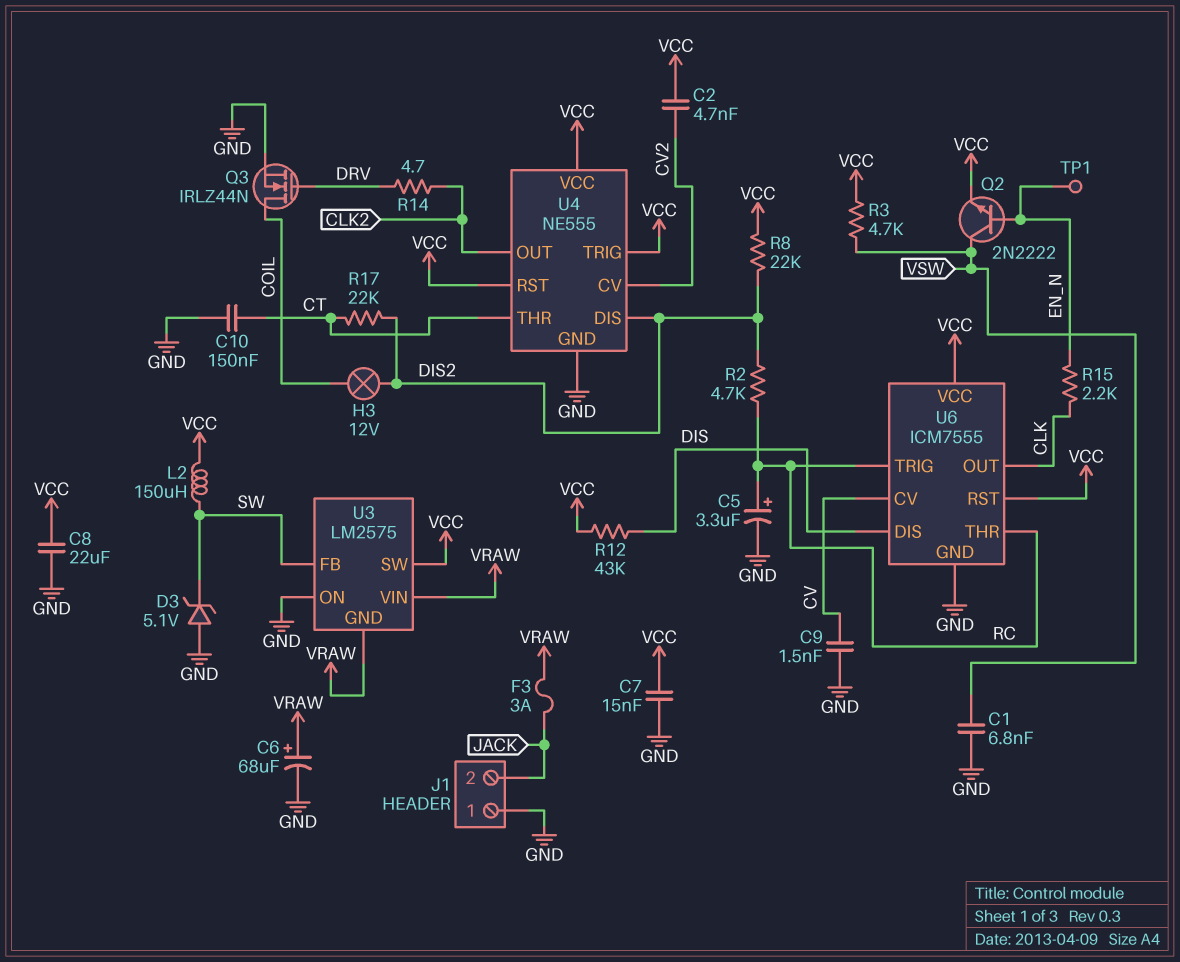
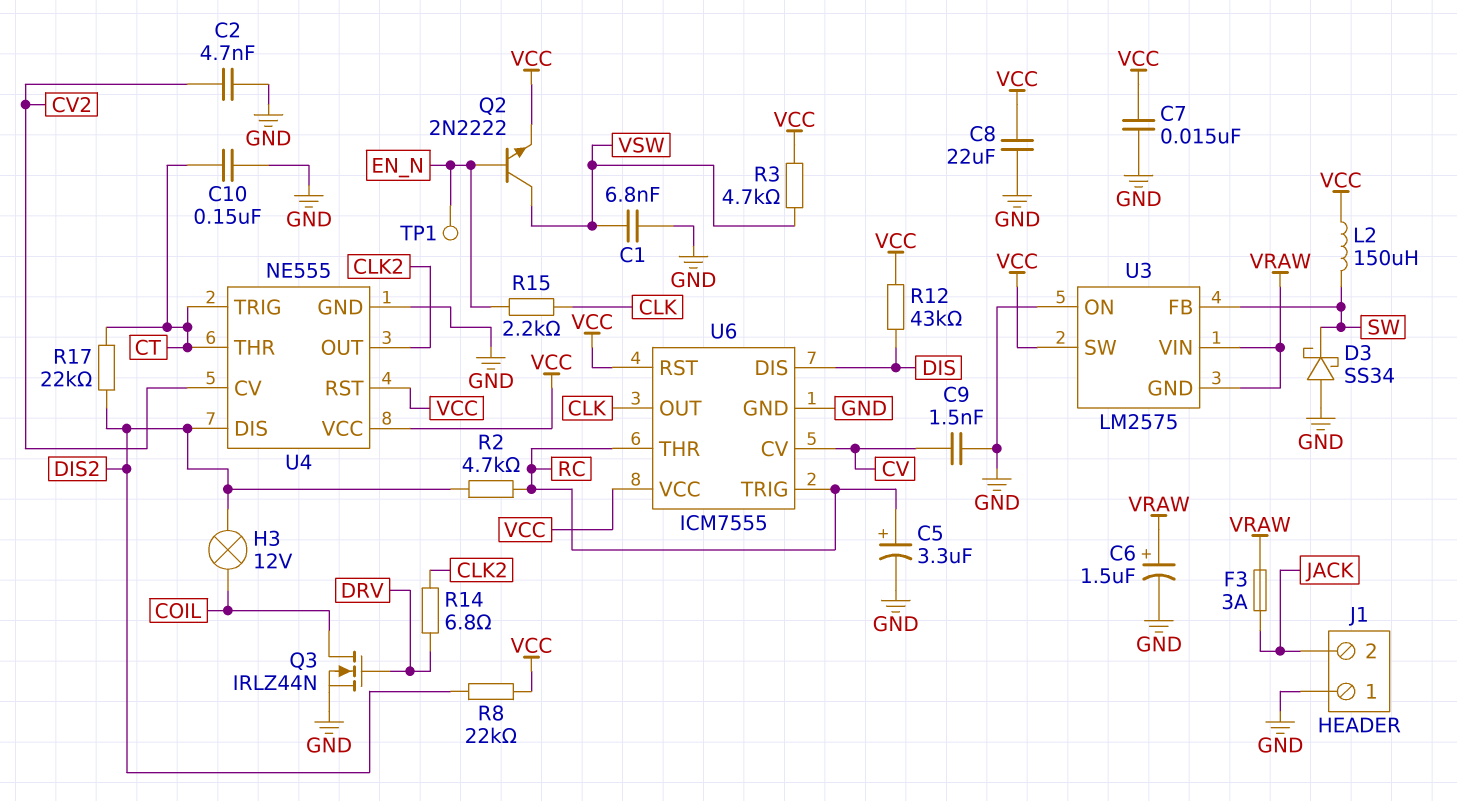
C2: 4.7nF (CV2, VCC) -> 4.7nF (CV2, GND)
C6: 68uF (plus VRAW, minus GND) -> 1.5uF (plus VRAW, minus GND)
D3: zener 5.1V (A GND, K SW) -> schottky SS34 (A GND, K SW)
R14: 4.7 (CLK2, DRV) -> 6.8 (CLK2, DRV)
U4 pin TRIG: VCC -> CT

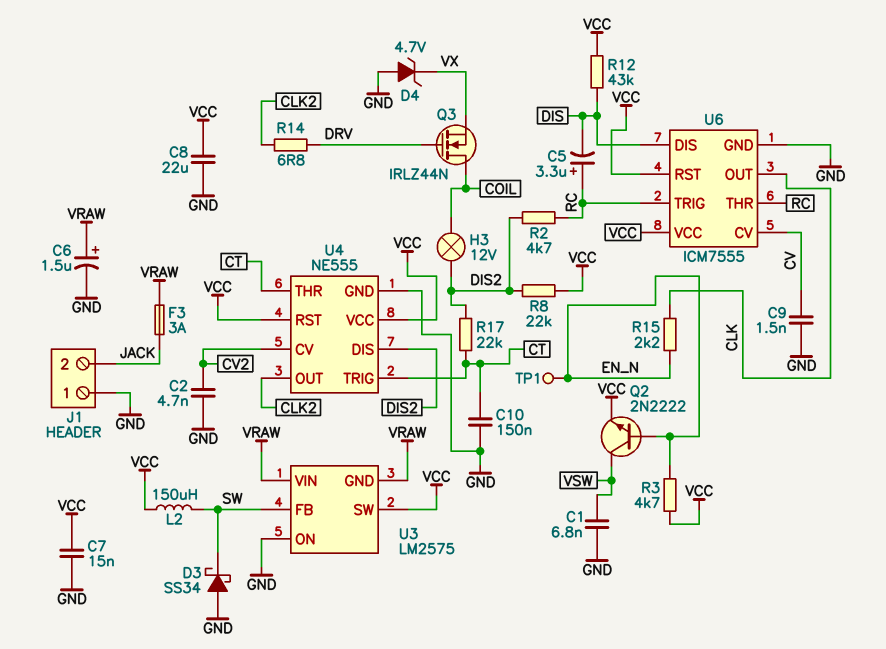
C5: 3.3uF (plus RC, minus GND) -> 3.3uF (plus RC, minus DIS)
D4: none -> zener 4.7V (A GND, K VX)
Q3: NMOS IRLZ44N (G DRV, D COIL, S GND) -> NMOS IRLZ44N (G DRV, D COIL, S VX)
R3: 4.7k (VCC, VSW) -> 4.7k (EN_N, VCC)

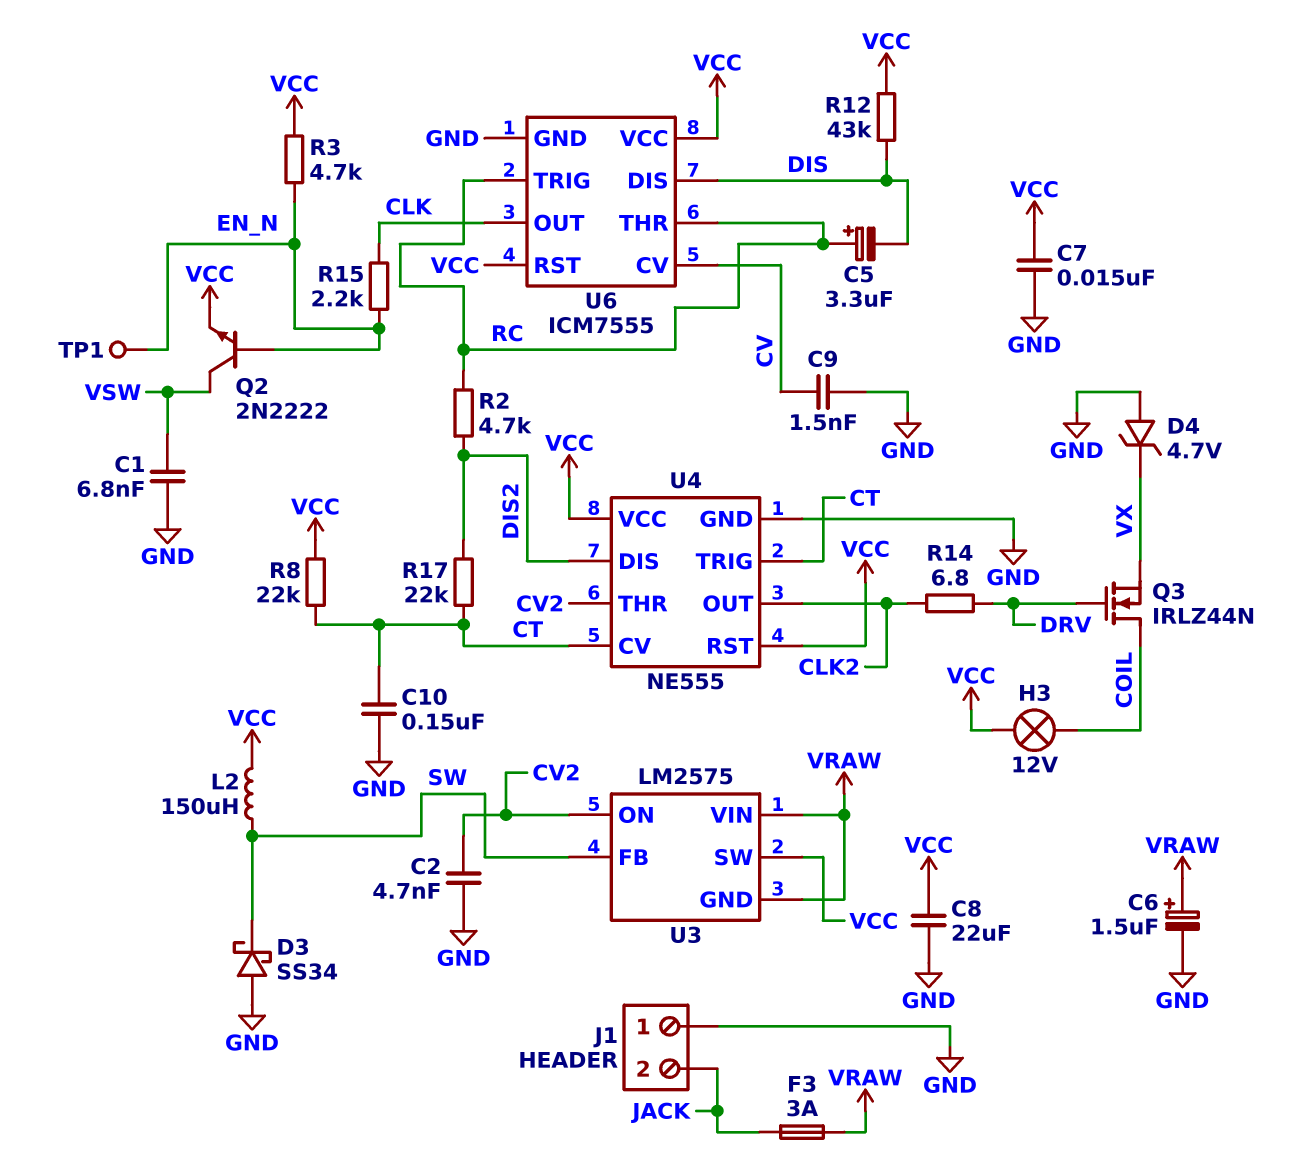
H3: lamp 12V (COIL, DIS2) -> lamp 12V (COIL, VCC)
R8: 22k (DIS2, VCC) -> 22k (CT, VCC)
U3 pin ON: GND -> CV2
U4 pin CV: CV2 -> CT
U4 pin THR: CT -> CV2

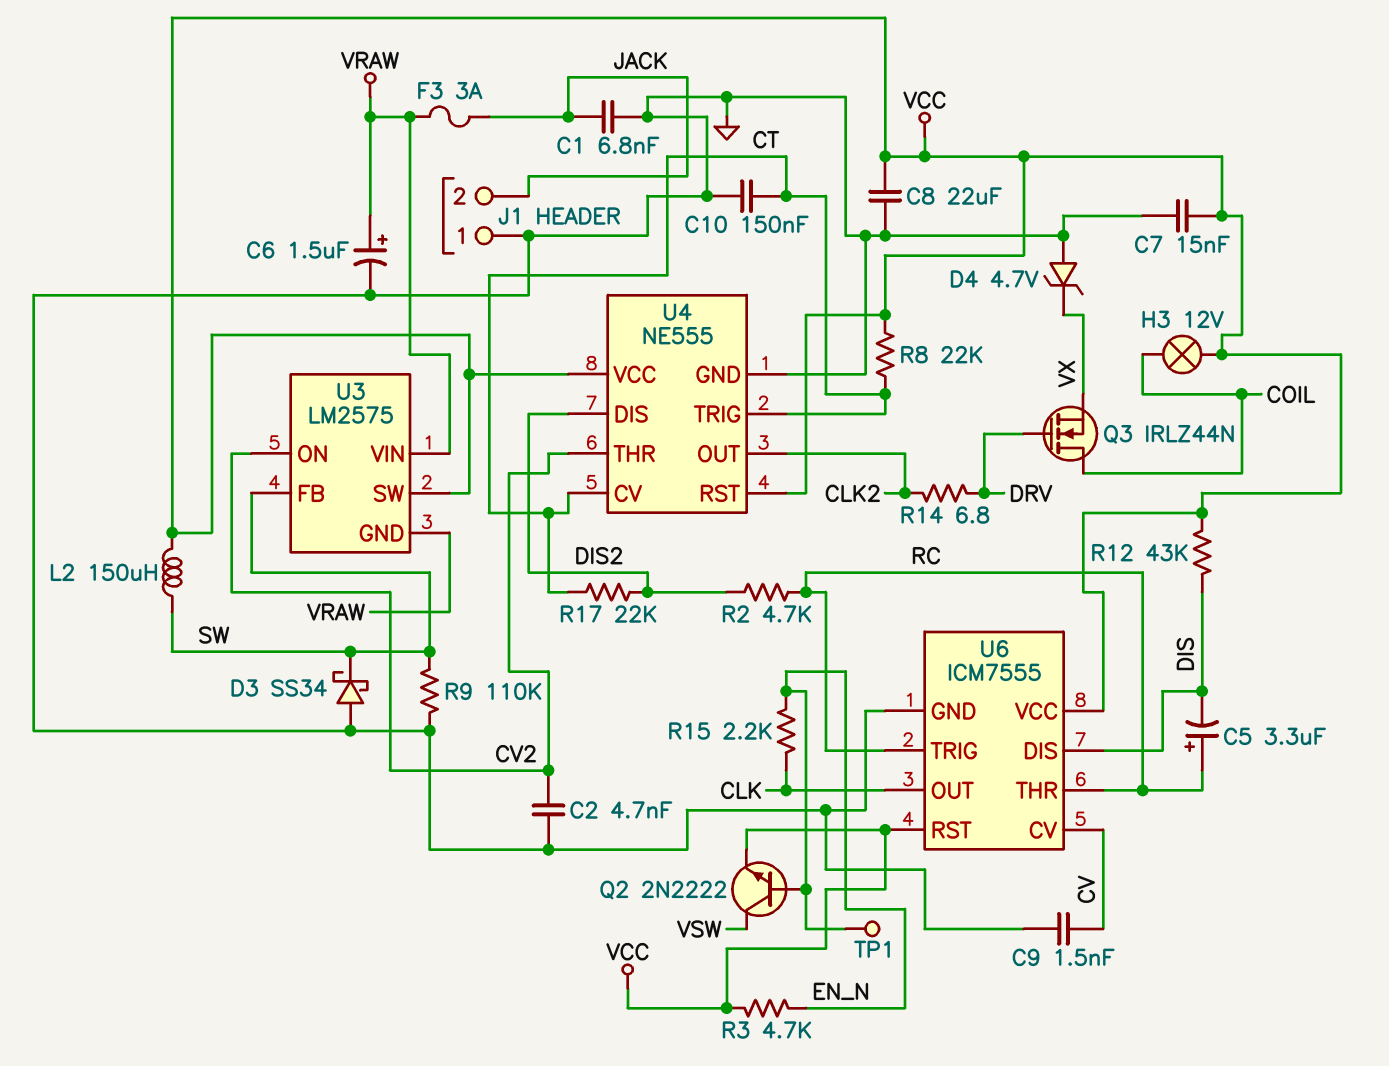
C1: 6.8nF (GND, VSW) -> 6.8nF (GND, JACK)
R9: none -> 110k (GND, SW)

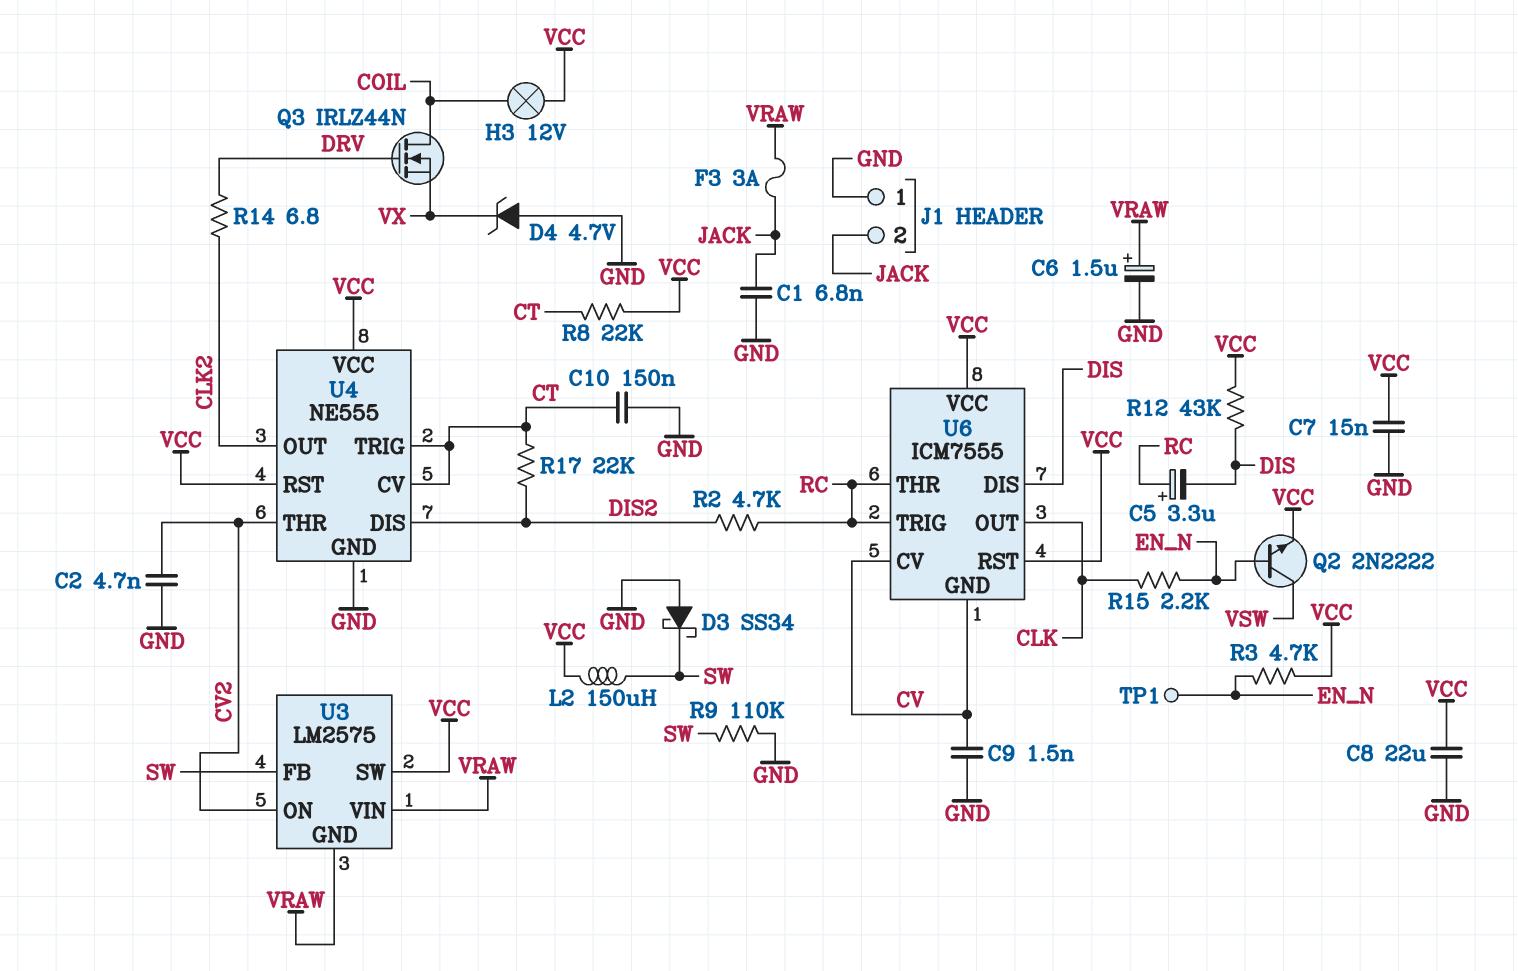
U6 pin GND: GND -> CV

